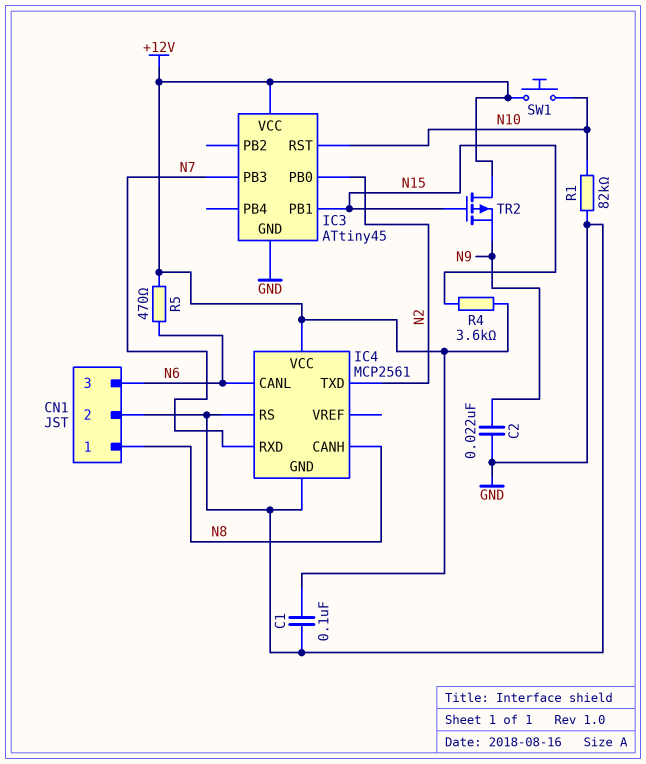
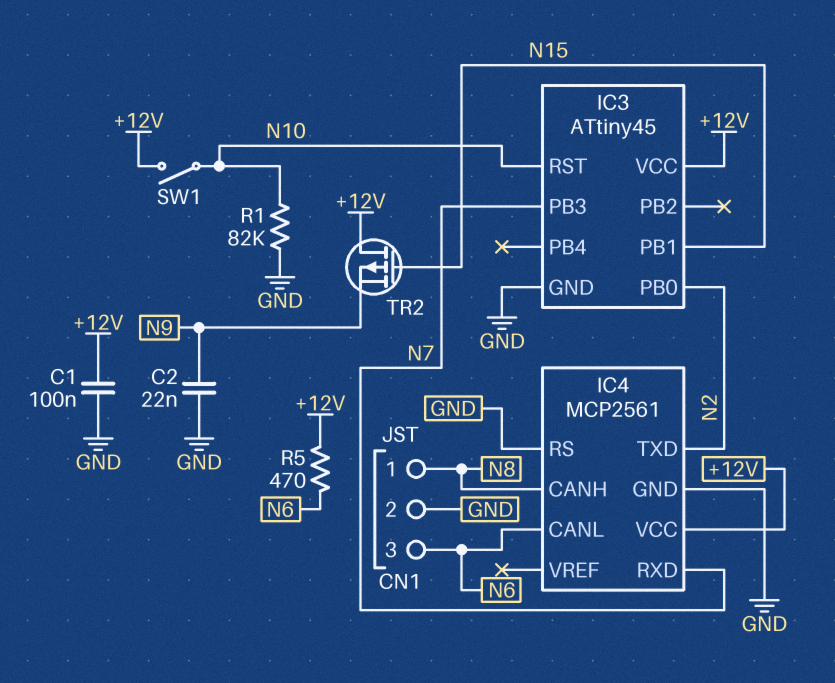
R4: 3.6k (+12V, N15) -> none
SW1: button (+12V, N10) -> switch (+12V, N10)

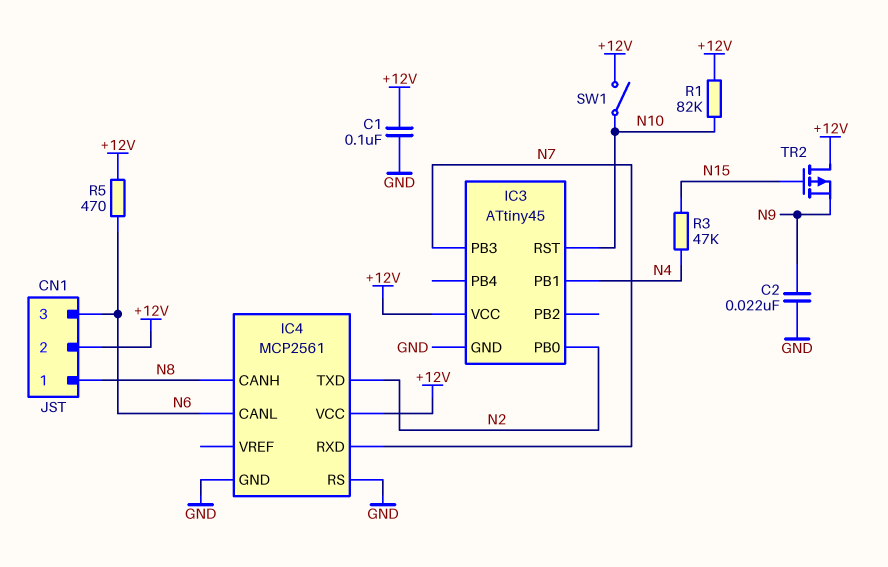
CN1 pin 2: GND -> +12V
IC3 pin PB1: N15 -> N4
R1: 82k (GND, N10) -> 82k (+12V, N10)
R3: none -> 47k (N4, N15)

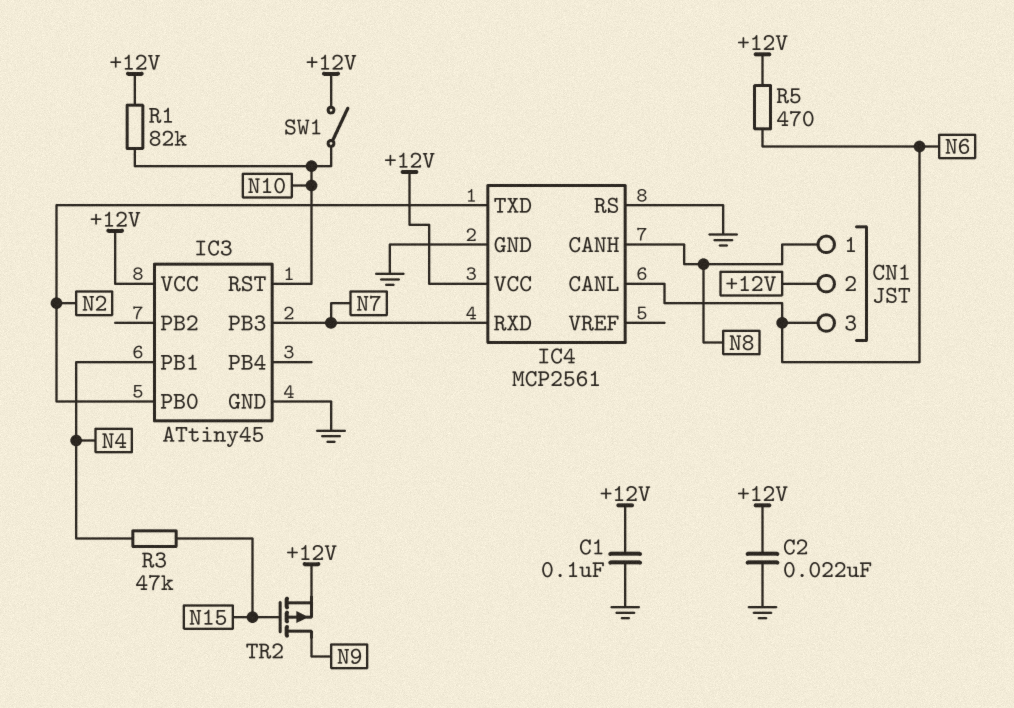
C2: 22nF (GND, N9) -> 22nF (+12V, GND)
TR2: PMOS (G N15, D +12V, S N9) -> PMOS (G N15, D N9, S +12V)

